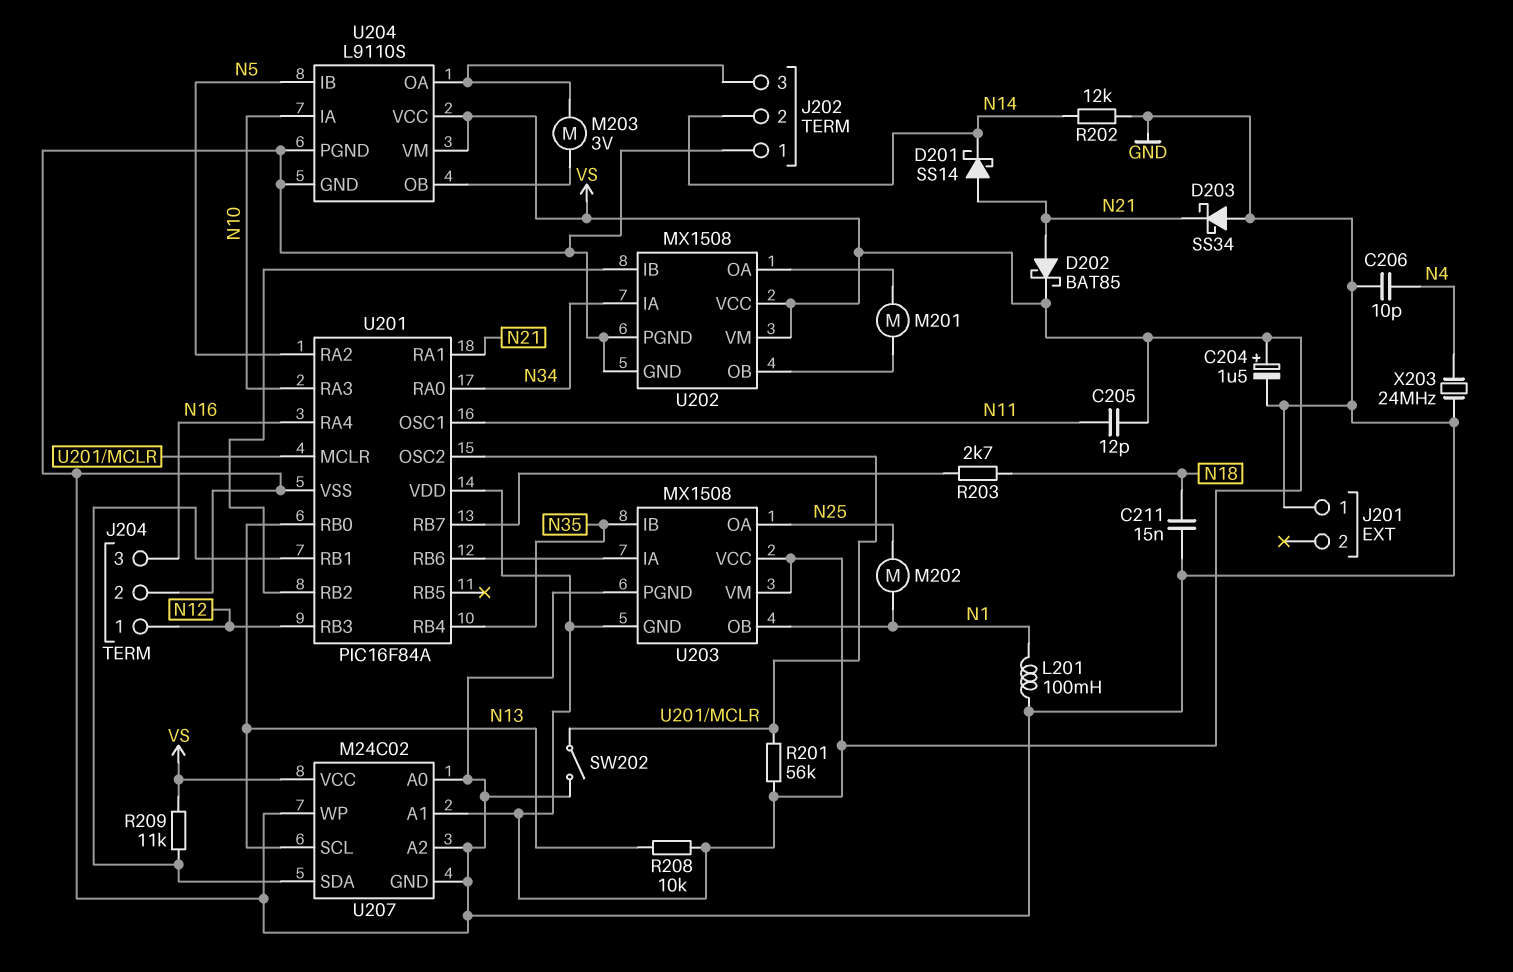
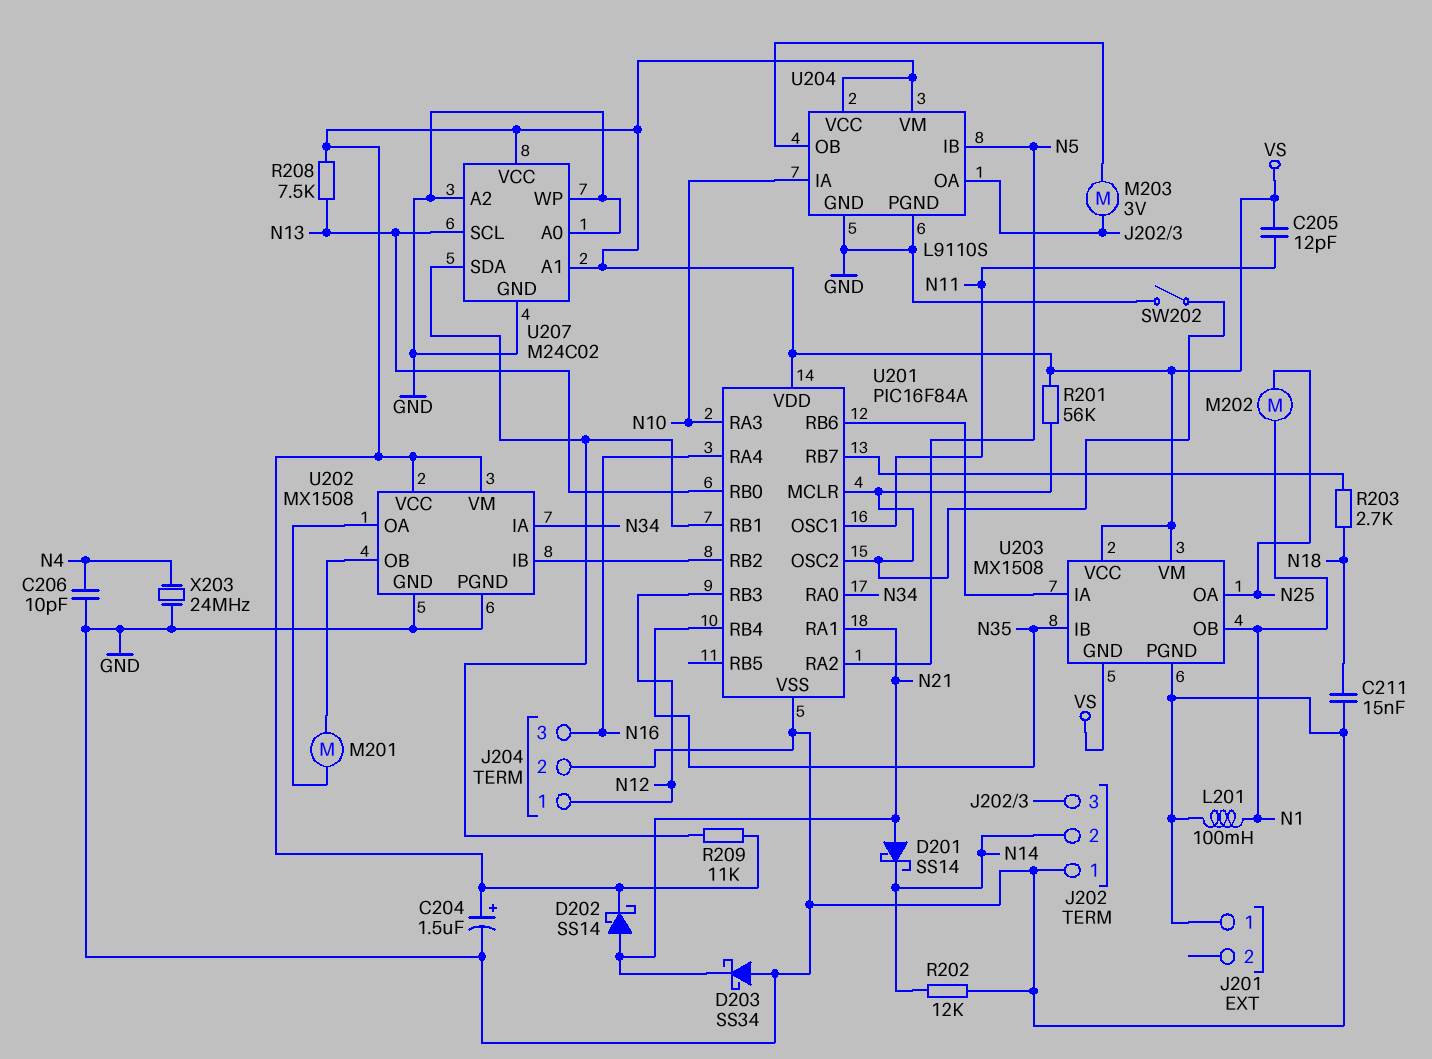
D202: schottky BAT85 (A N21, K VS) -> schottky SS14 (A N21, K VS)
R208: 10k (N13, VS) -> 7.5k (N13, VS)

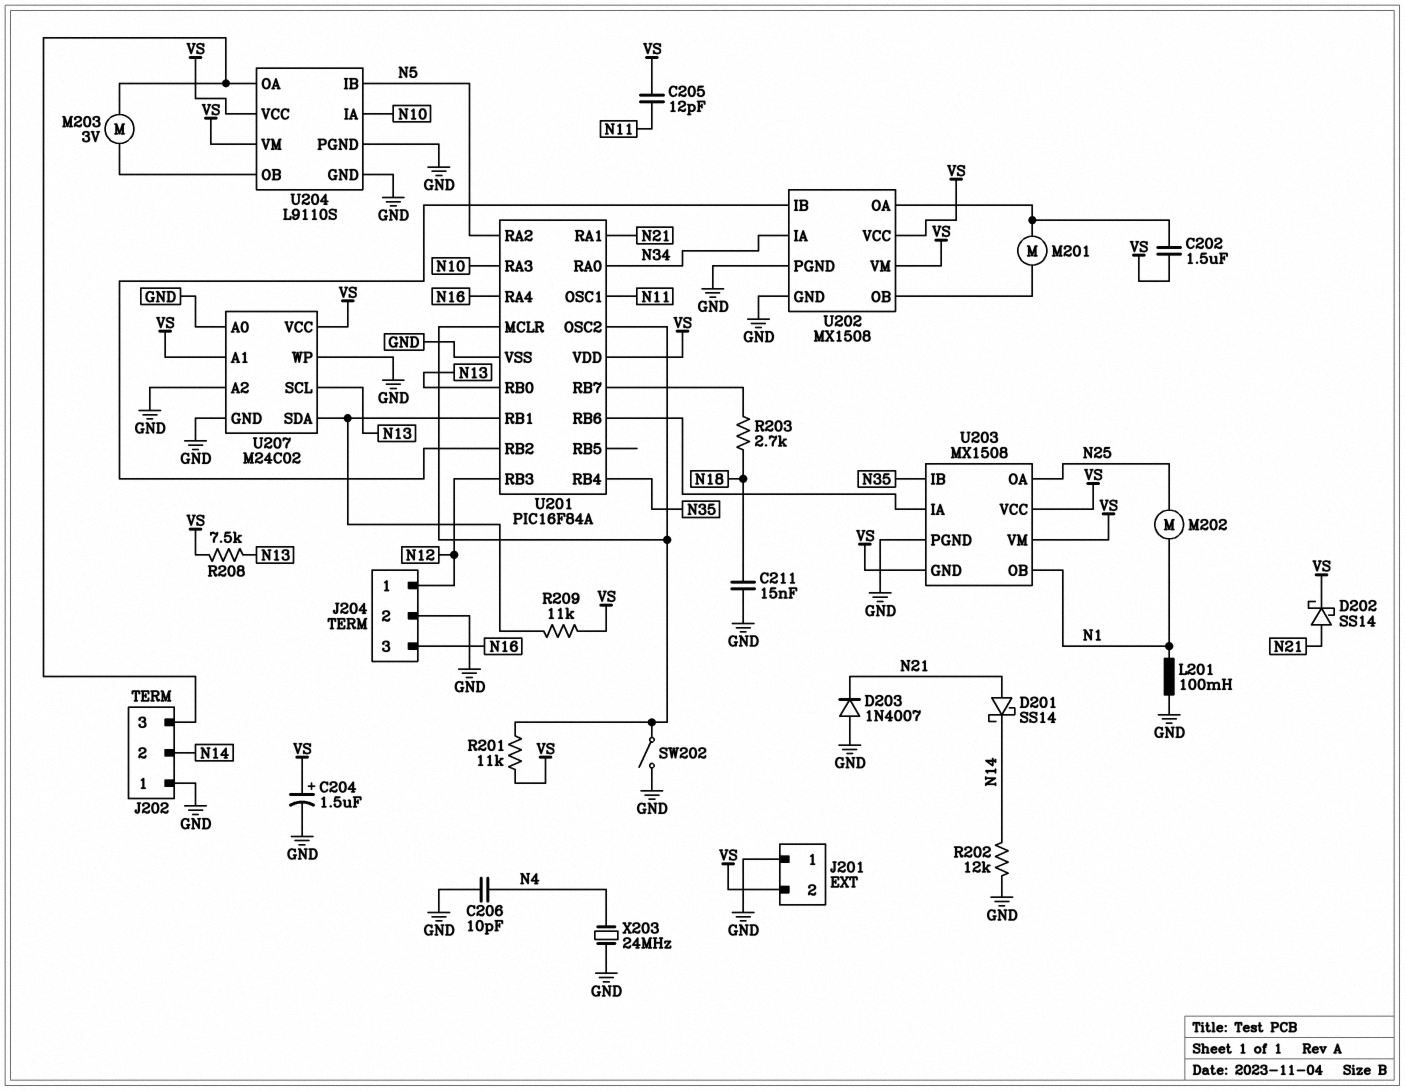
C202: none -> 1.5uF (U202/OA, VS)
D203: schottky SS34 (A GND, K N21) -> diode 1N4007 (A GND, K N21)
J201 pin 2: none -> VS
R201: 56k (U201/MCLR, VS) -> 11k (U201/MCLR, VS)

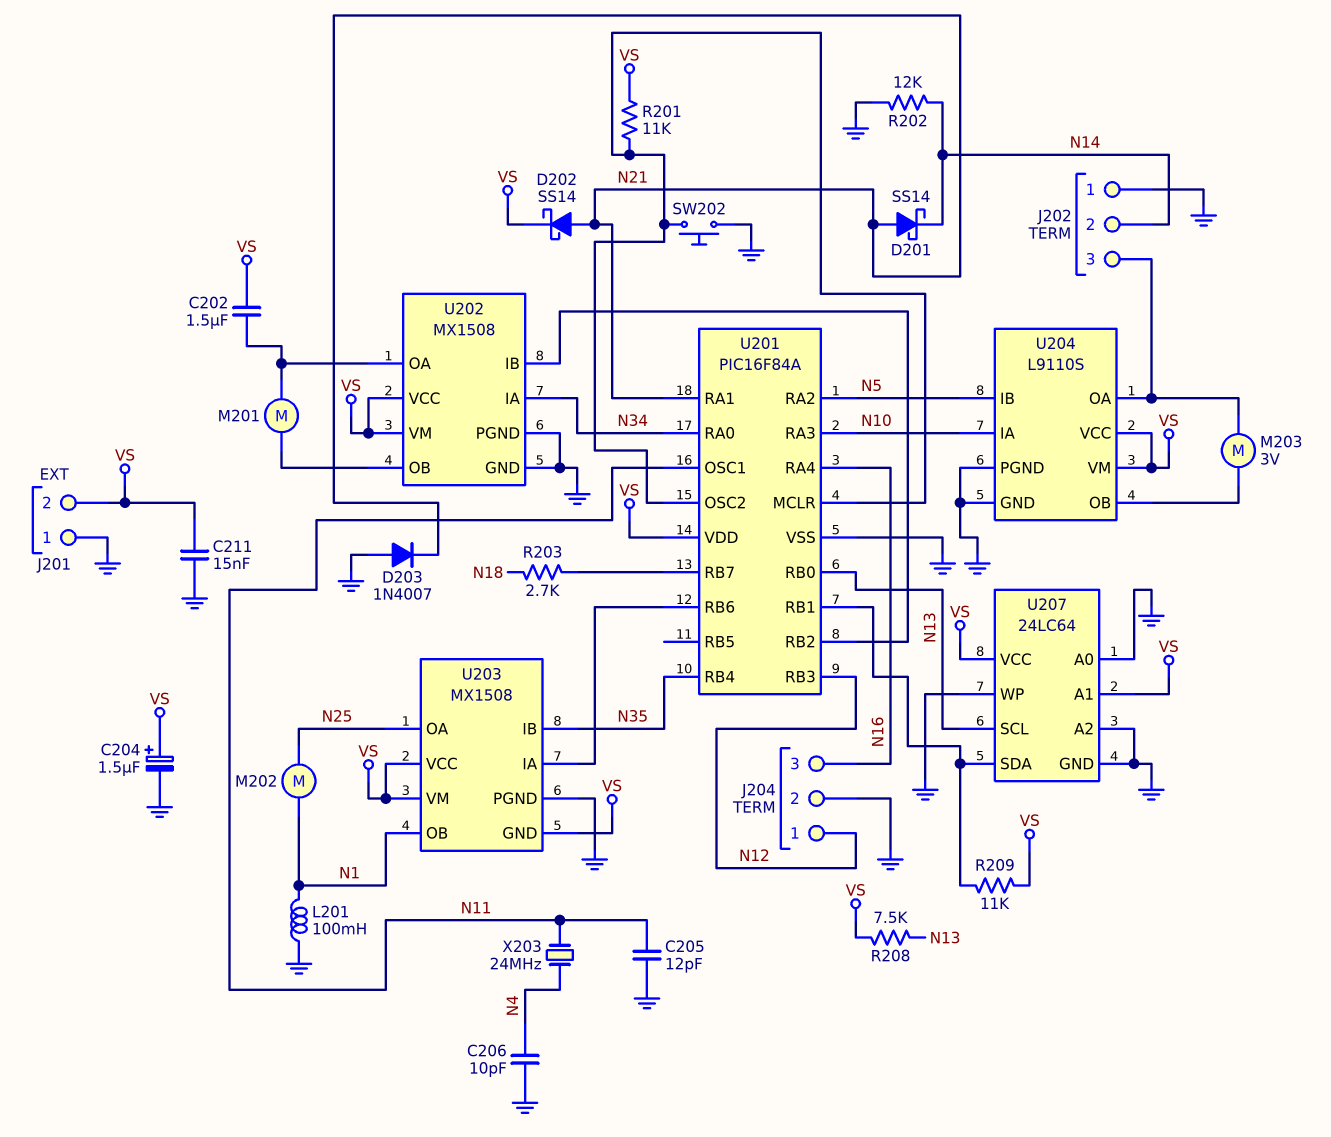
C205: 12pF (N11, VS) -> 12pF (GND, N11)
C211: 15nF (GND, N18) -> 15nF (GND, VS)
SW202: switch (GND, U201/MCLR) -> button (GND, U201/MCLR)
U207: M24C02 -> 24LC64
X203: 24MHz (GND, N4) -> 24MHz (N4, N11)

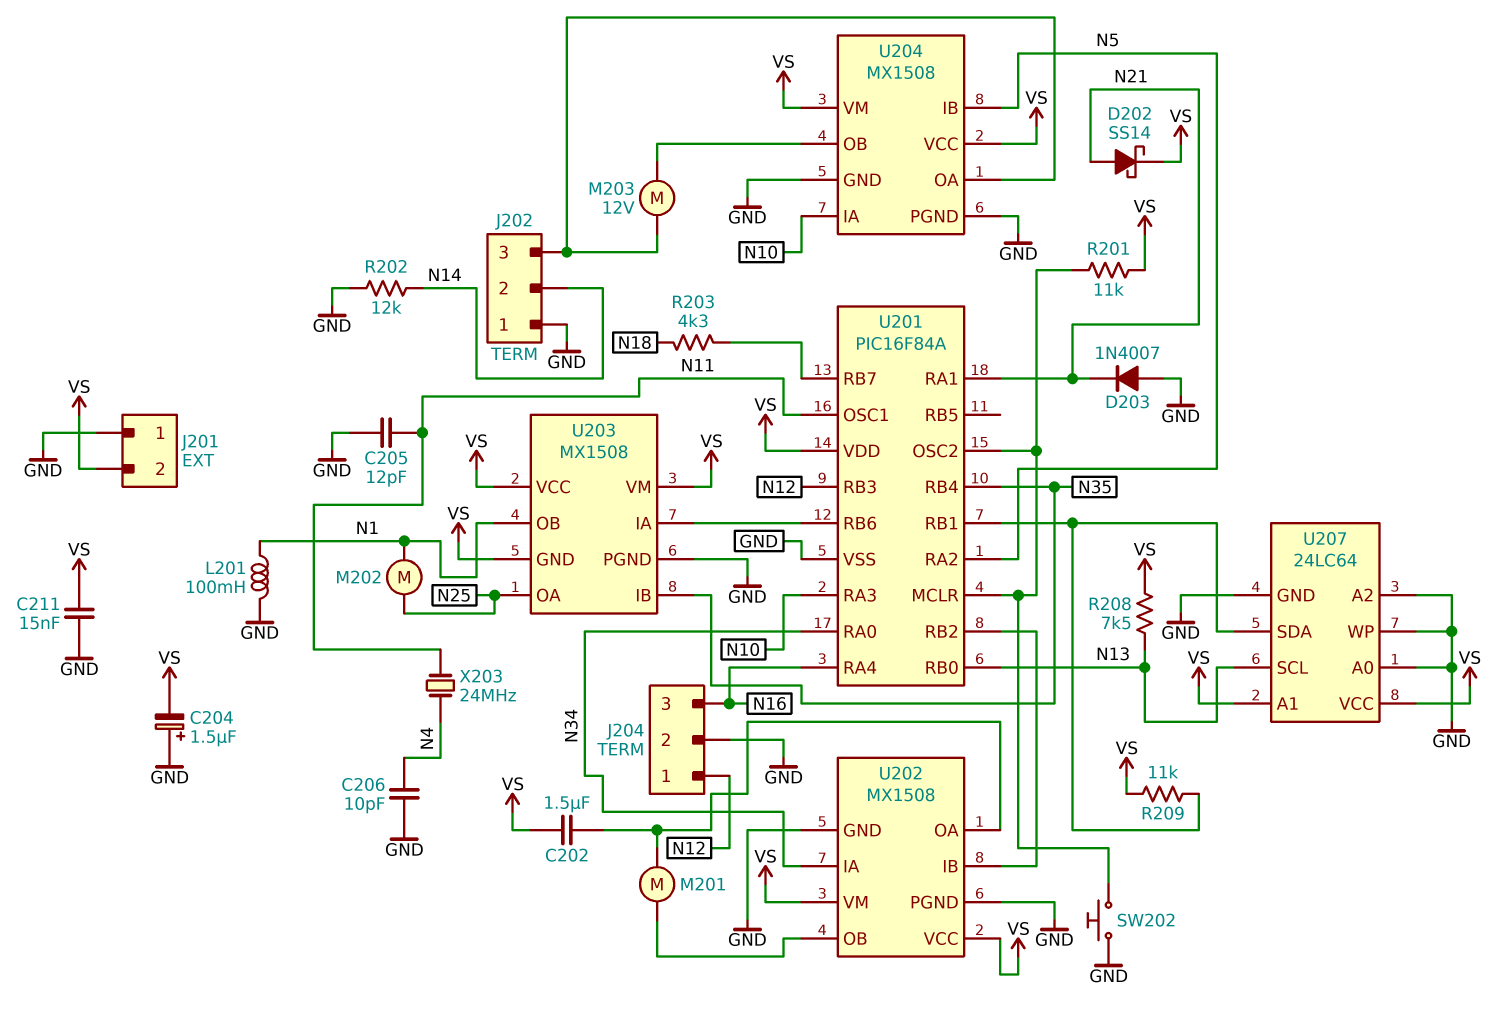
C204: 1.5uF (plus VS, minus GND) -> 1.5uF (plus GND, minus VS)
D201: schottky SS14 (A N21, K N14) -> none
M203: motor 3V (J202/3, U204/OB) -> motor 12V (J202/3, U204/OB)
R203: 2.7k (N18, U201/RB7) -> 4.3k (N18, U201/RB7)
U204: L9110S -> MX1508

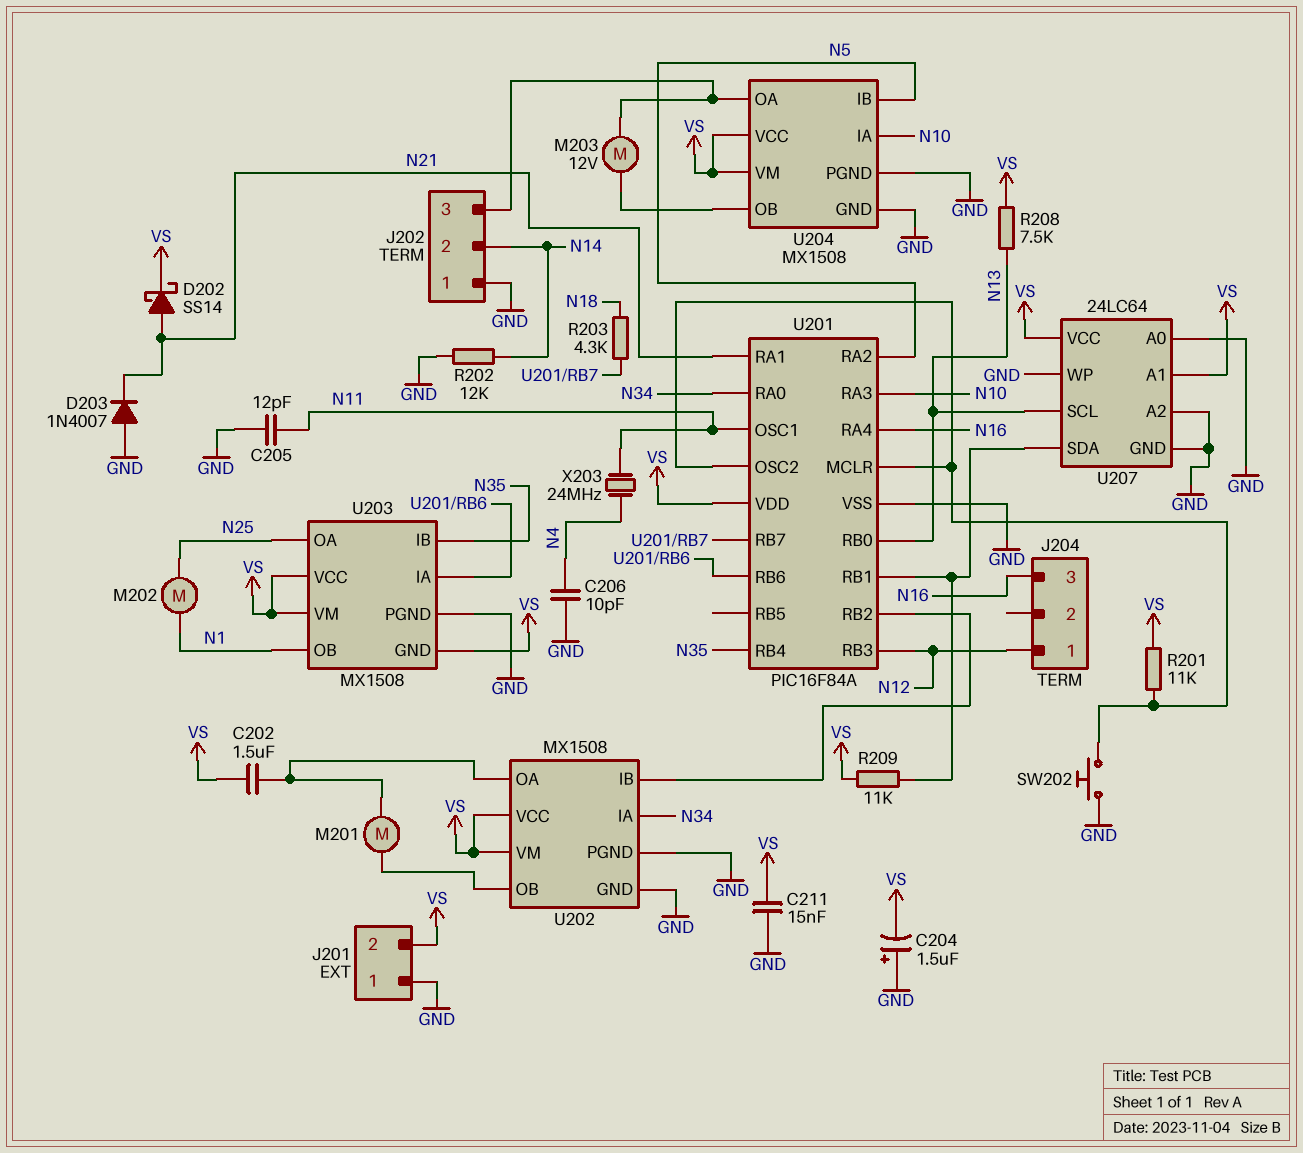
J204 pin 2: GND -> none
L201: 100mH (GND, N1) -> none

